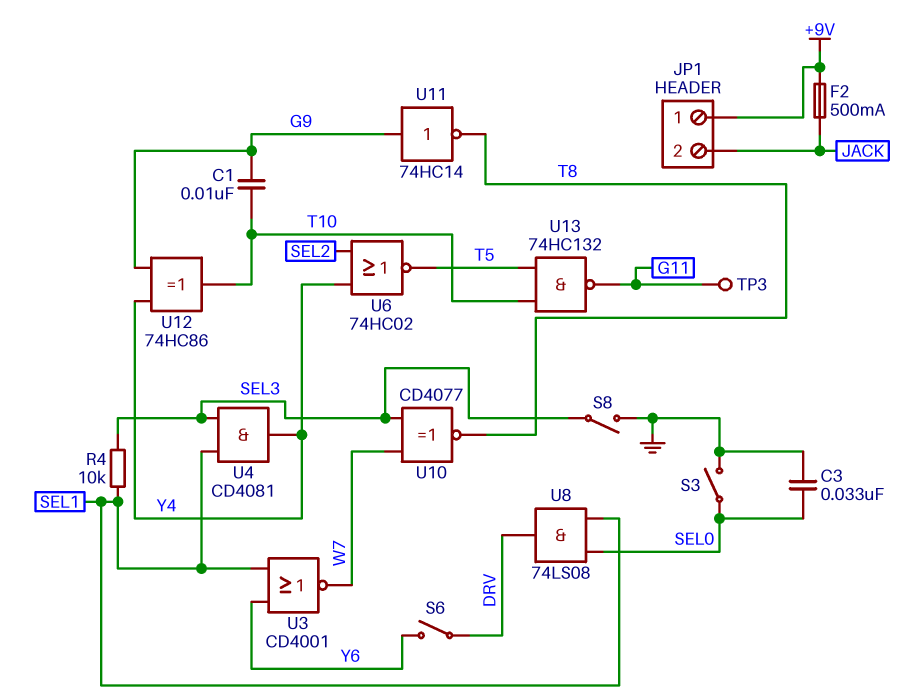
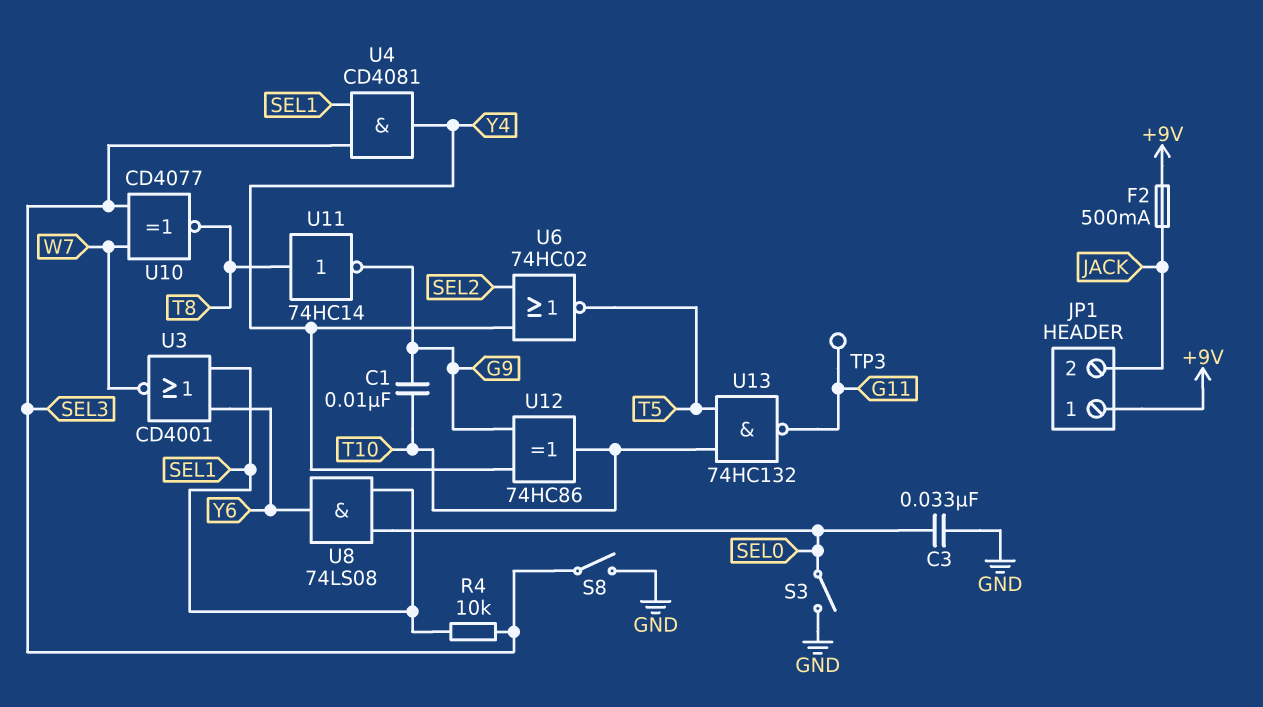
S6: switch (DRV, Y6) -> none
U8: AND 74LS08 (in SEL0, in SEL1, out DRV) -> AND 74LS08 (in SEL0, in SEL1, out Y6)
U11: NOT 74HC14 (in G9, out T8) -> NOT 74HC14 (in T8, out G9)

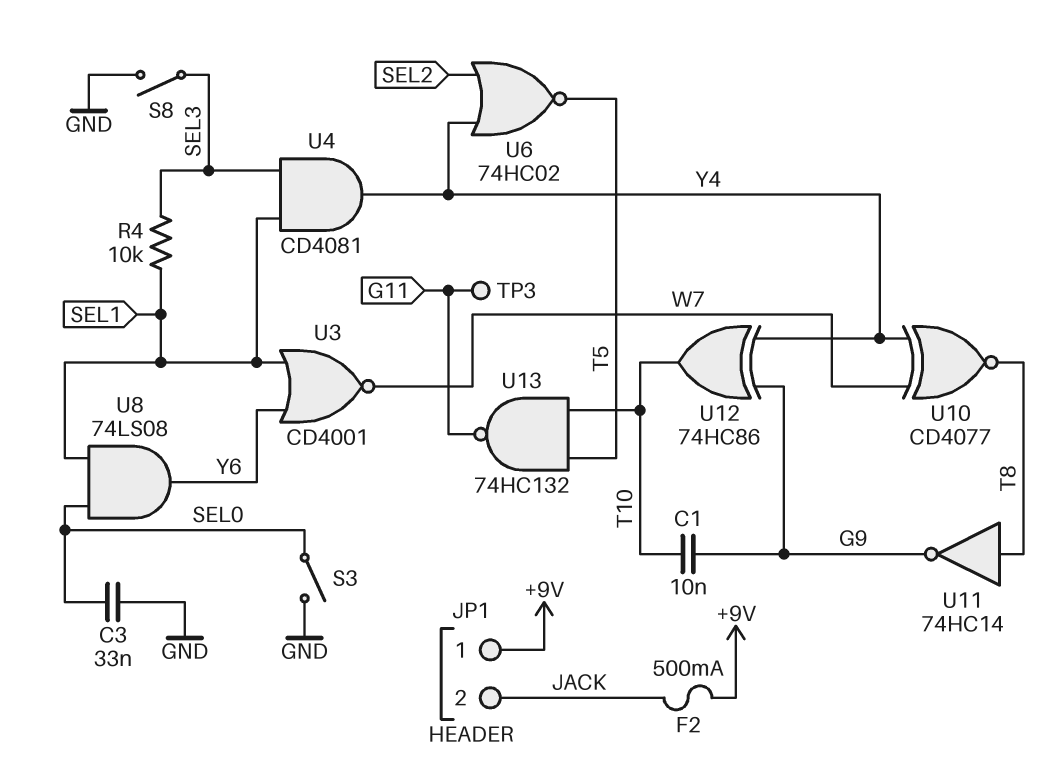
U10: XNOR CD4077 (in SEL3, in W7, out T8) -> XNOR CD4077 (in W7, in Y4, out T8)

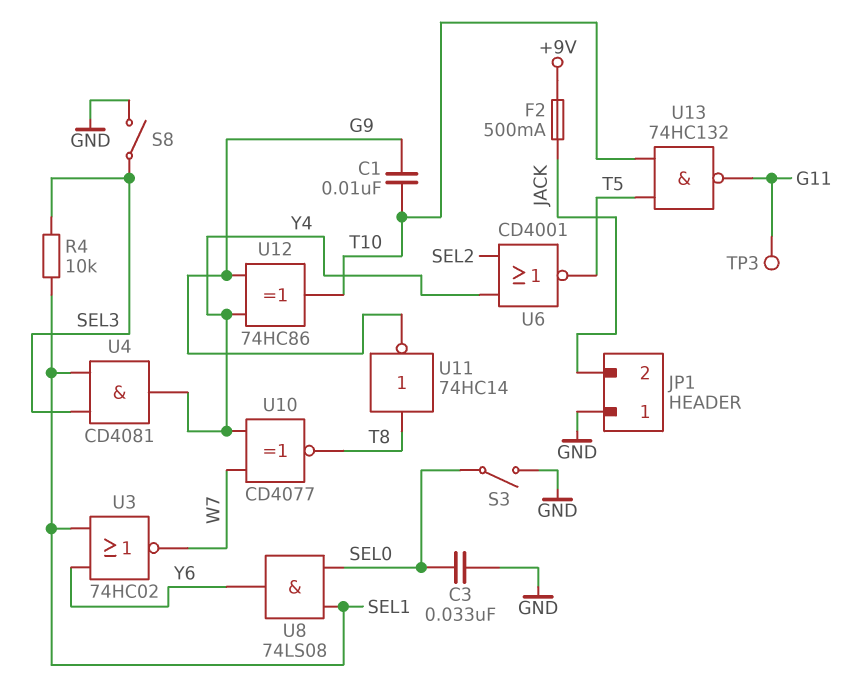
JP1 pin 1: +9V -> GND
U3: NOR CD4001 (in SEL1, in Y6, out W7) -> NOR 74HC02 (in SEL1, in Y6, out W7)
U6: NOR 74HC02 (in SEL2, in Y4, out T5) -> NOR CD4001 (in SEL2, in Y4, out T5)

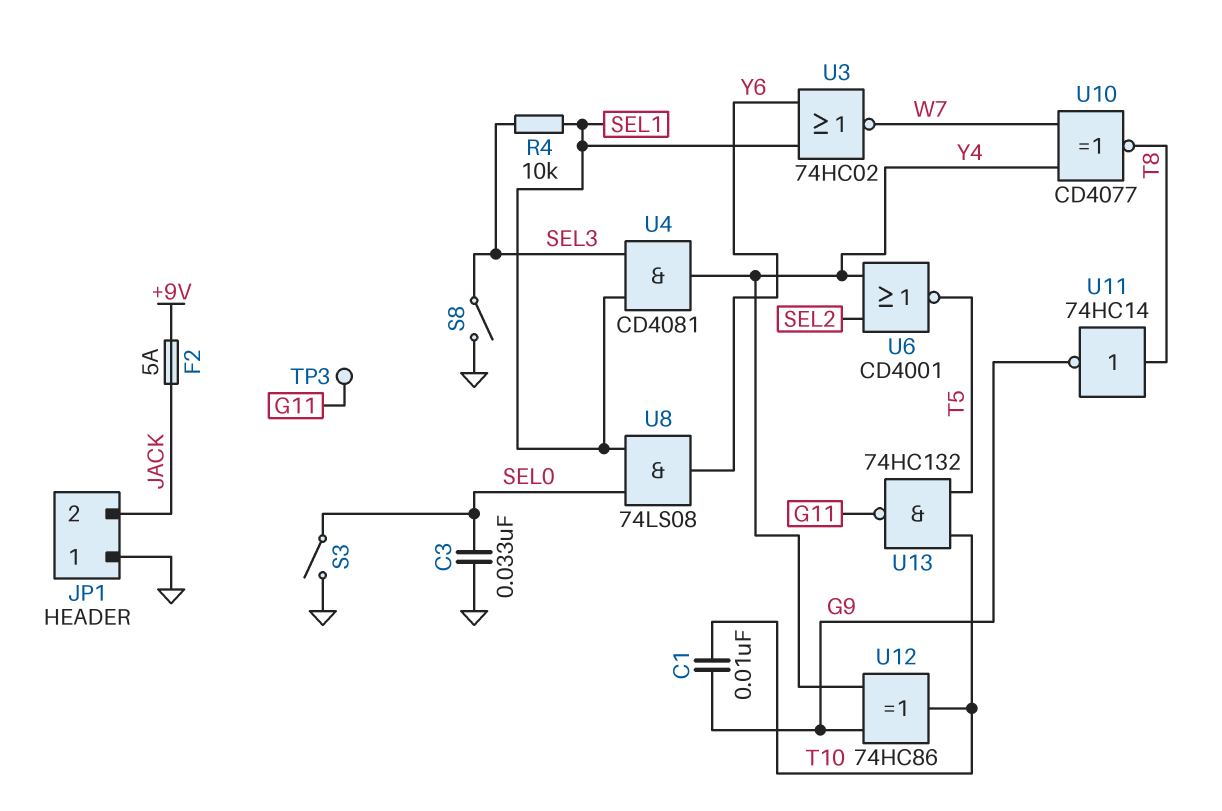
F2: 500mA (+9V, JACK) -> 5A (+9V, JACK)

